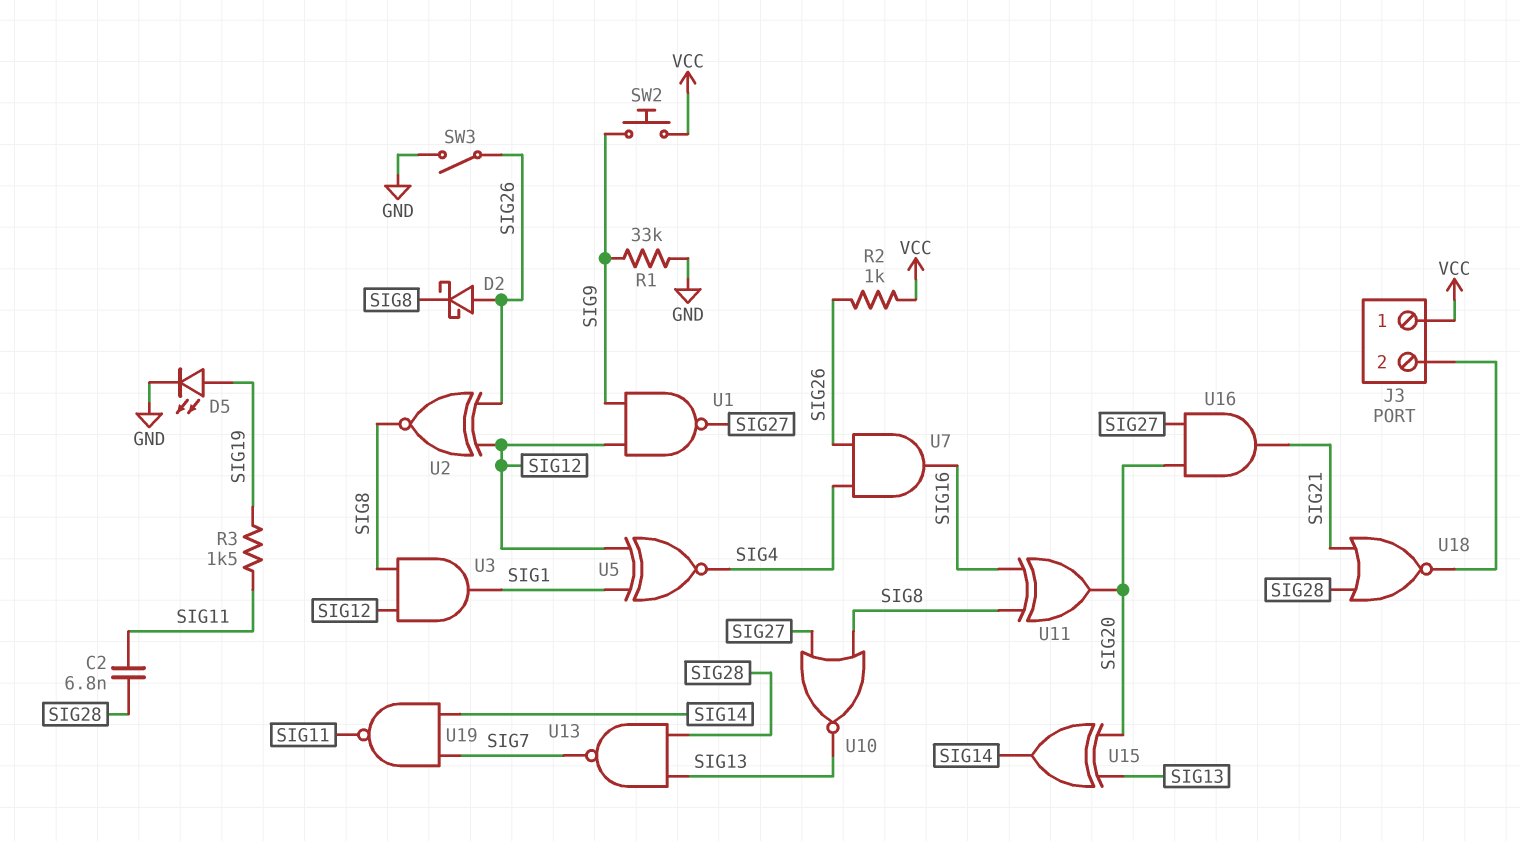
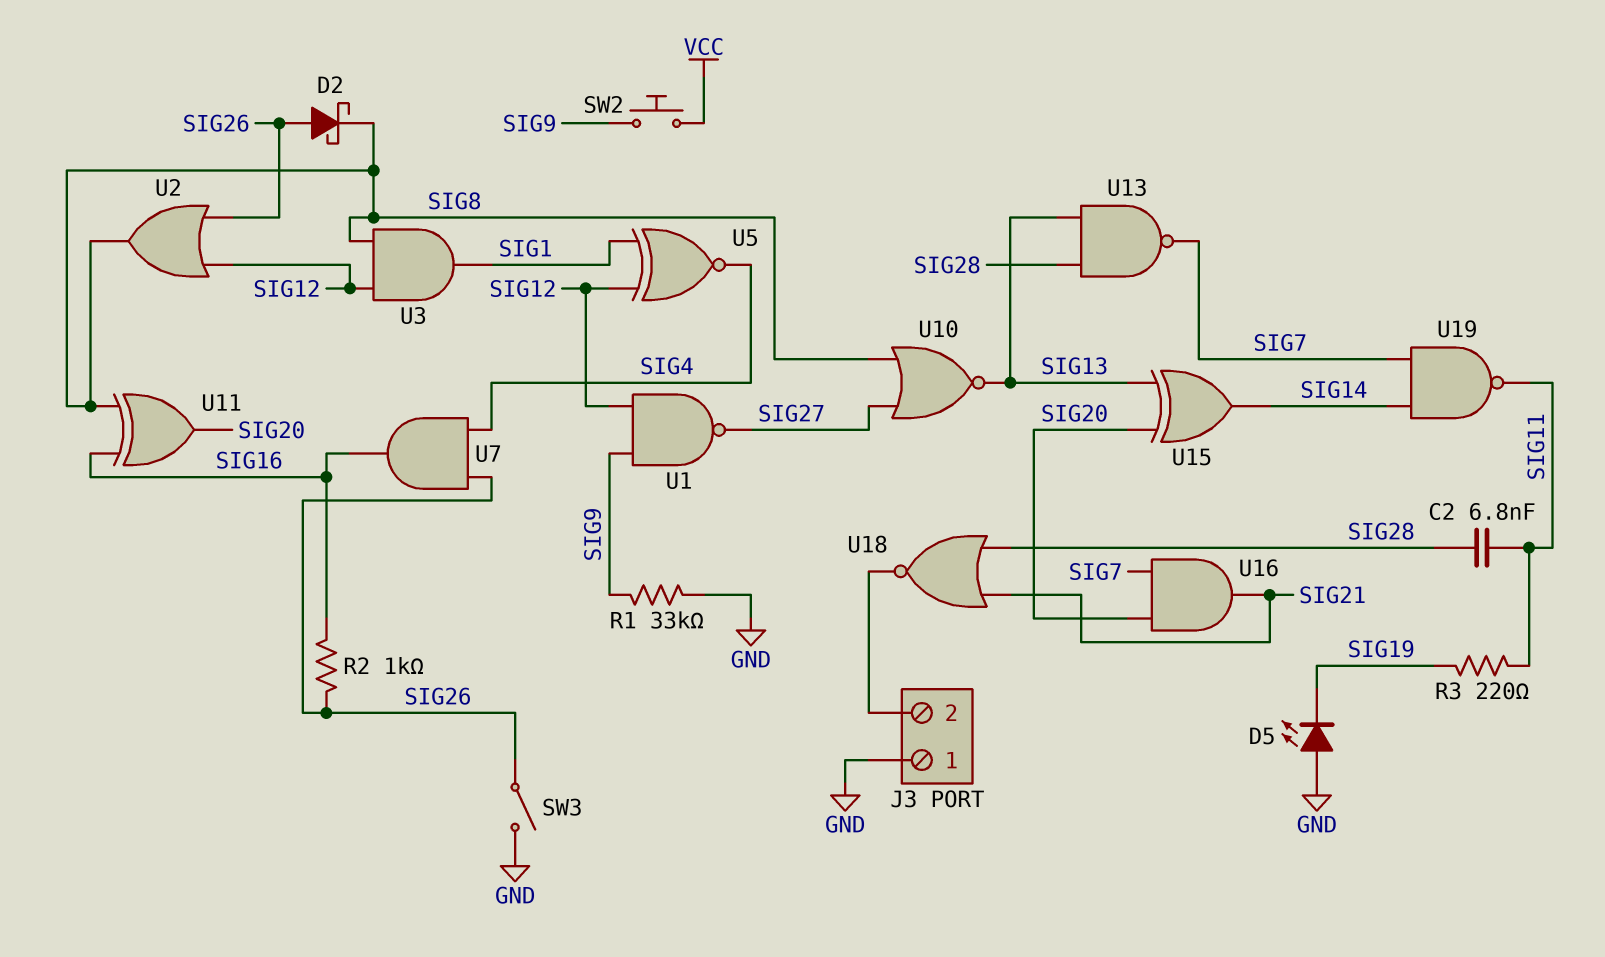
D5: LED (A SIG19, K GND) -> LED (A GND, K SIG19)
J3 pin 1: VCC -> GND
R2: 1k (SIG26, VCC) -> 1k (SIG16, SIG26)
R3: 1.5k (SIG11, SIG19) -> 220 (SIG11, SIG19)
U2: XNOR (in SIG12, in SIG26, out SIG8) -> OR (in SIG12, in SIG26, out SIG8)
U16: AND (in SIG20, in SIG27, out SIG21) -> AND (in SIG7, in SIG20, out SIG21)

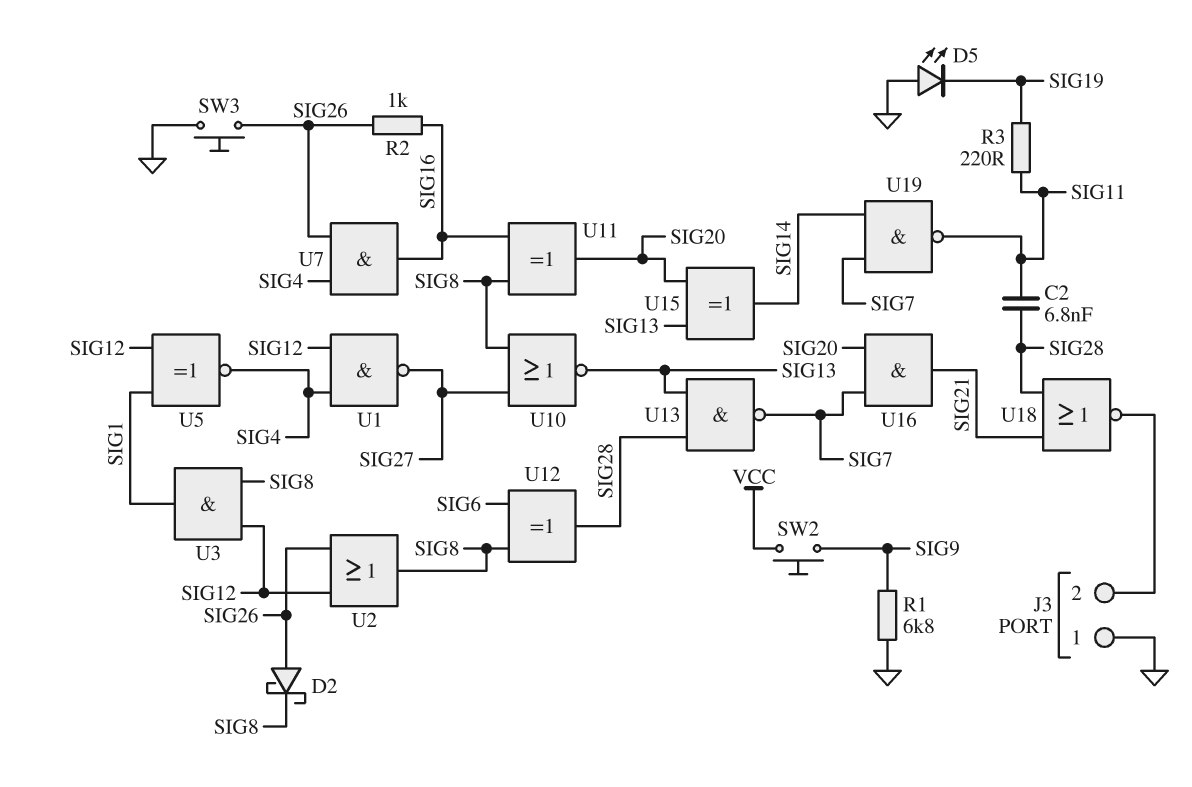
R1: 33k (GND, SIG9) -> 6.8k (GND, SIG9)
SW3: switch (GND, SIG26) -> button (GND, SIG26)
U1: NAND (in SIG9, in SIG12, out SIG27) -> NAND (in SIG4, in SIG12, out SIG27)
U12: none -> XOR (in SIG6, in SIG8, out SIG28)

